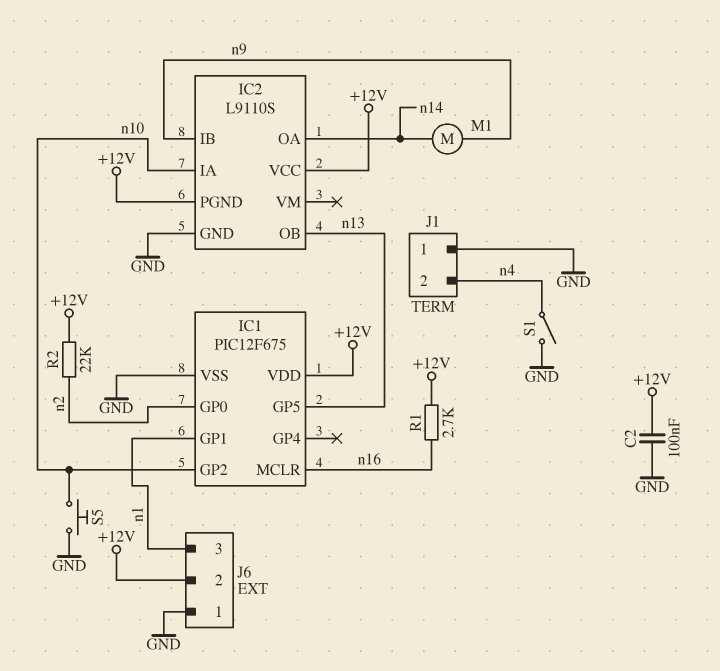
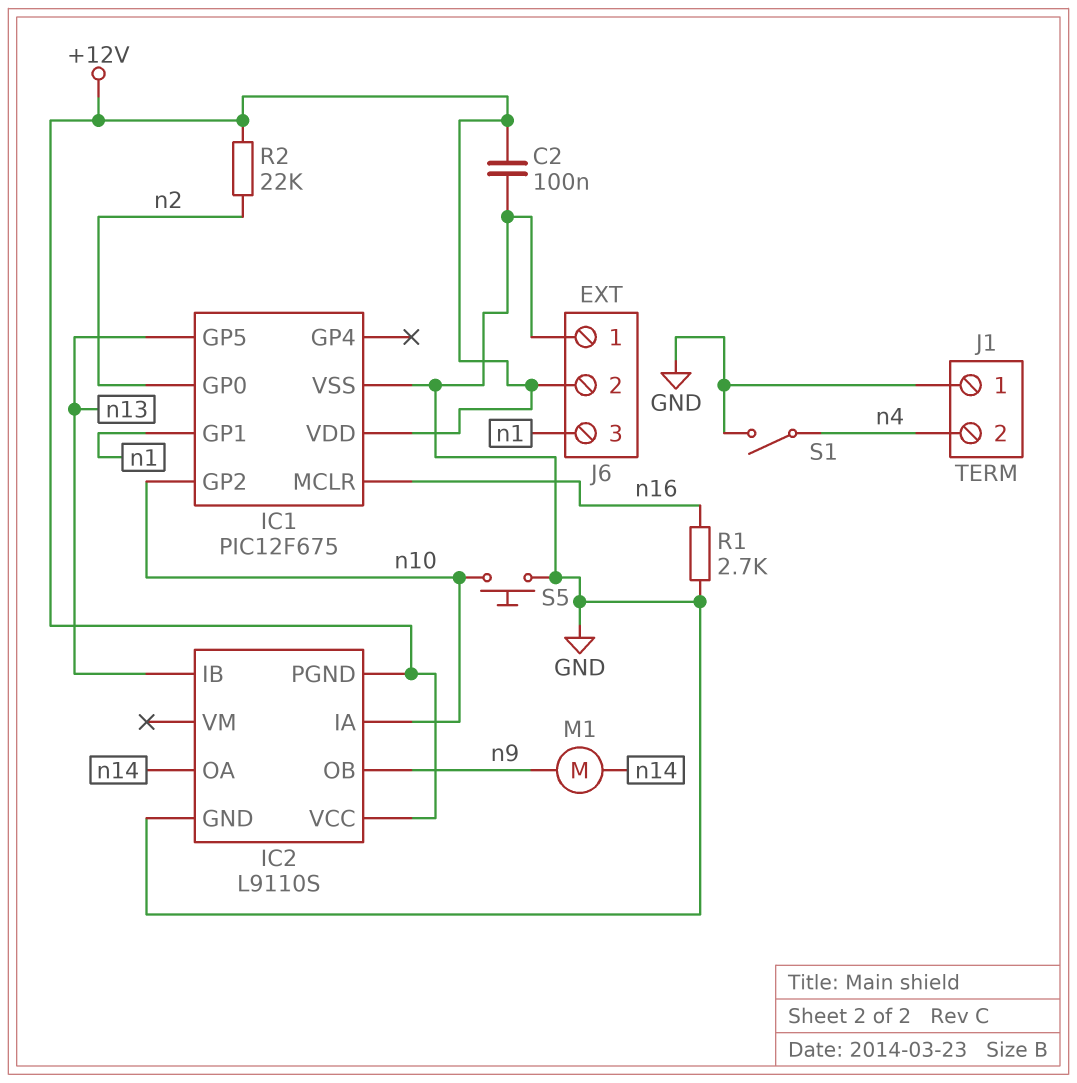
IC2 pin IB: n9 -> n13
IC2 pin OB: n13 -> n9
R1: 2.7k (+12V, n16) -> 2.7k (GND, n16)

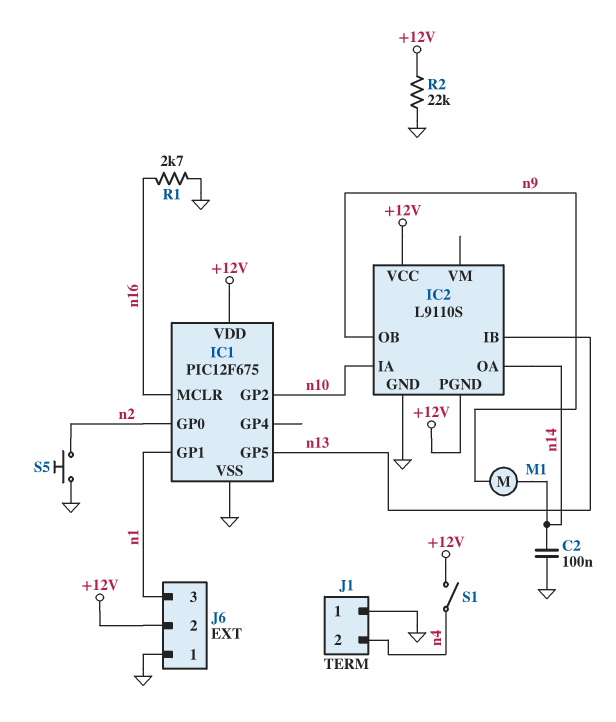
C2: 100nF (+12V, GND) -> 100nF (GND, n14)
R2: 22k (+12V, n2) -> 22k (+12V, GND)
S1: switch (GND, n4) -> switch (+12V, n4)
S5: button (GND, n10) -> button (GND, n2)

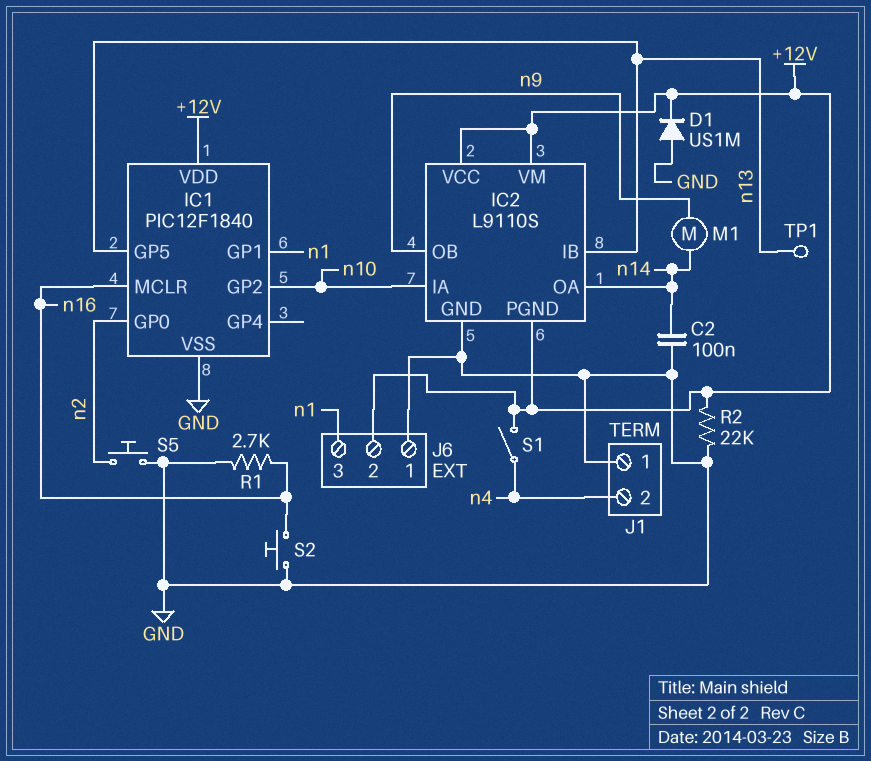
D1: none -> diode US1M (A GND, K +12V)
IC1: PIC12F675 -> PIC12F1840
IC2 pin VM: none -> +12V
S2: none -> button (GND, n16)
TP1: none -> test point (n13)

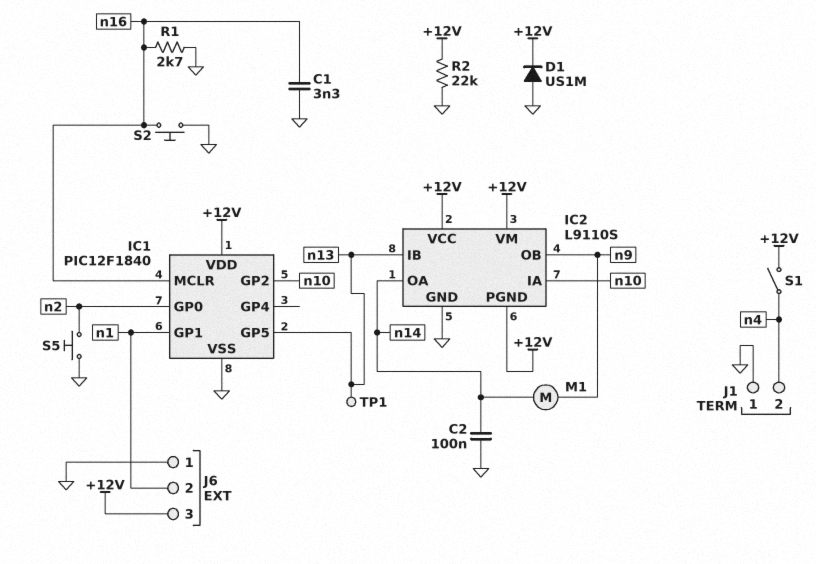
C1: none -> 3.3nF (GND, n16)
J6 pin 2: +12V -> n1
J6 pin 3: n1 -> +12V

